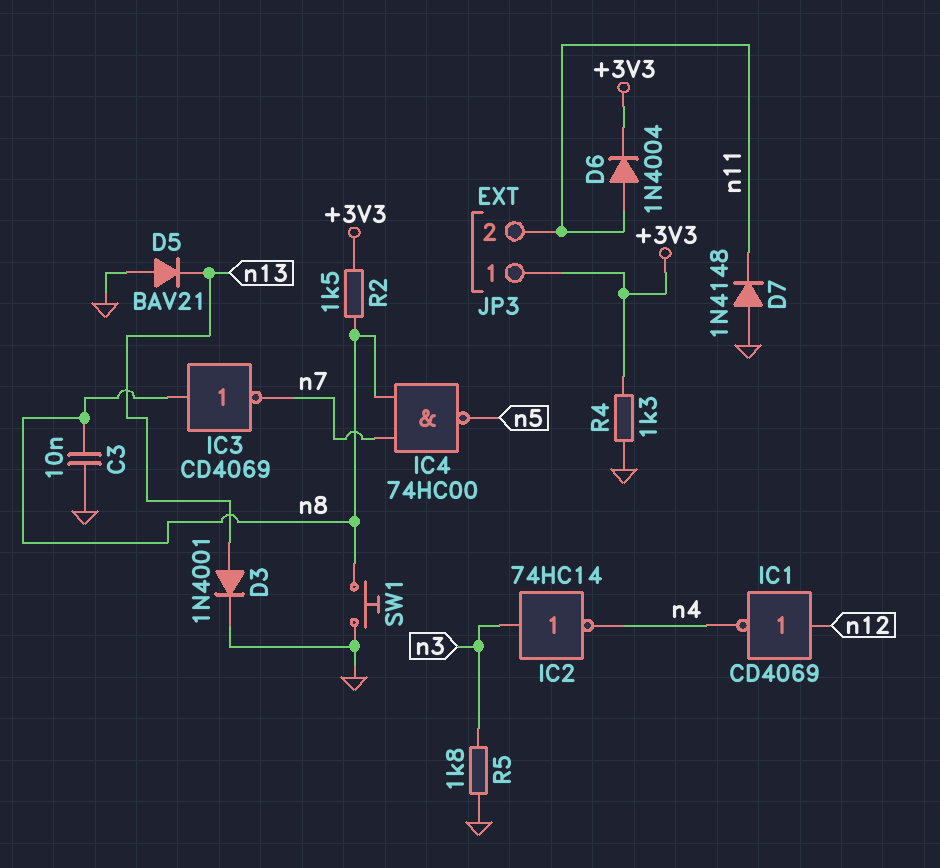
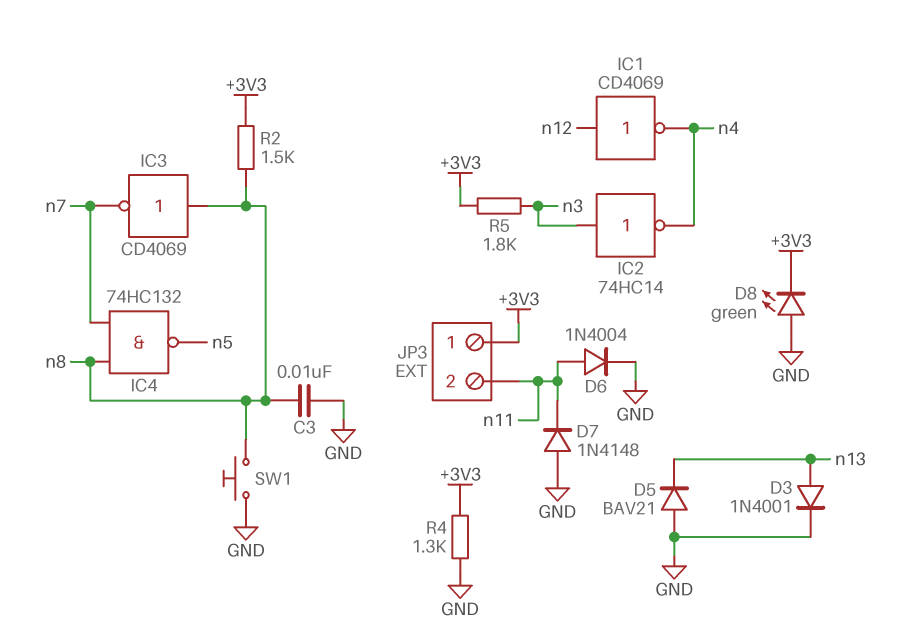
D6: diode 1N4004 (A n11, K +3V3) -> diode 1N4004 (A n11, K GND)
D8: none -> LED green (A GND, K +3V3)
IC4: NAND 74HC00 (in n7, in n8, out n5) -> NAND 74HC132 (in n7, in n8, out n5)
R5: 1.8k (GND, n3) -> 1.8k (+3V3, n3)

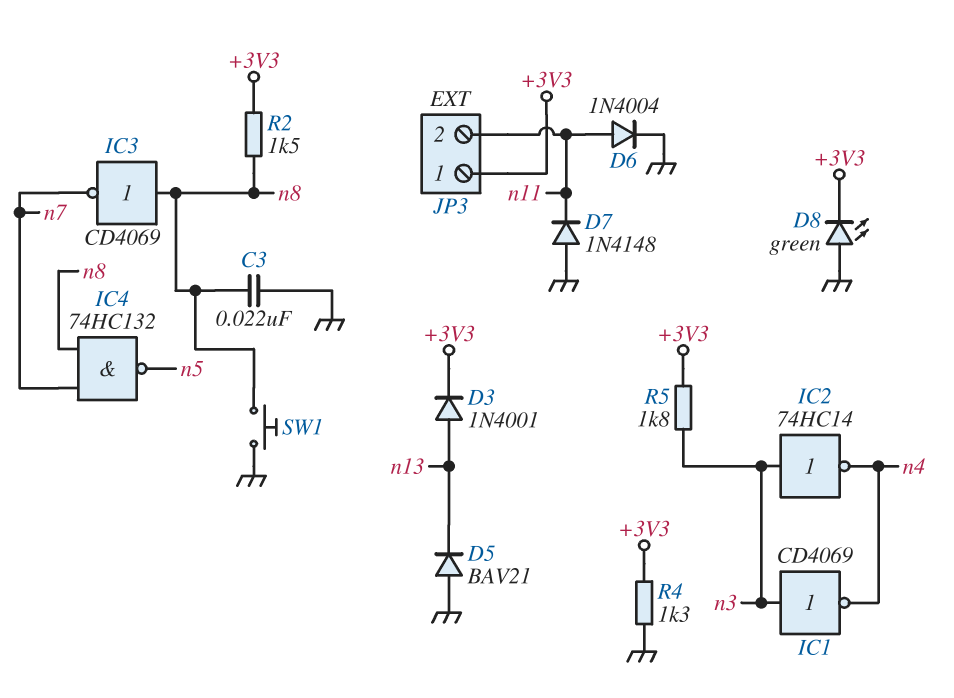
C3: 10nF (GND, n8) -> 22nF (GND, n8)
D3: diode 1N4001 (A n13, K GND) -> diode 1N4001 (A n13, K +3V3)
IC1: NOT CD4069 (in n12, out n4) -> NOT CD4069 (in n3, out n4)

